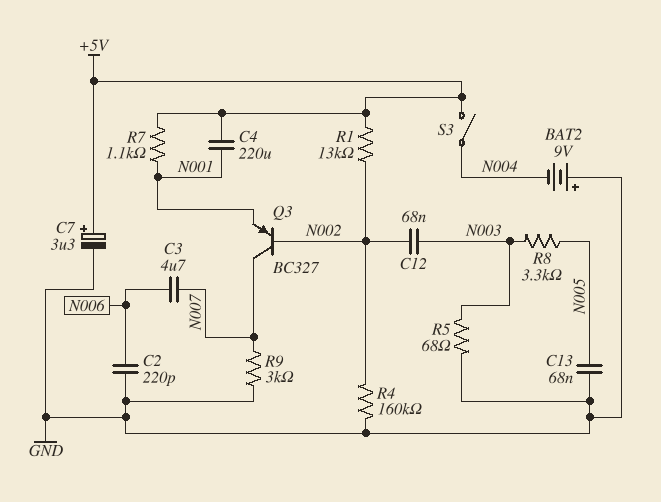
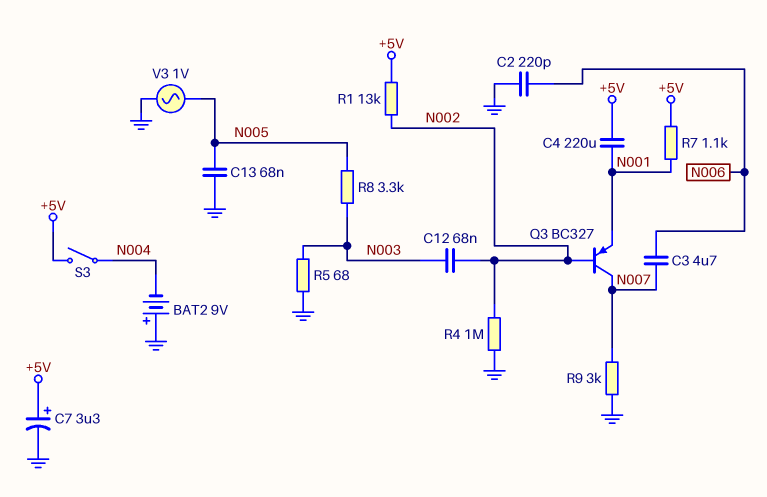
R4: 160k (GND, N002) -> 1M (GND, N002)
V3: none -> AC 1V (GND, N005)

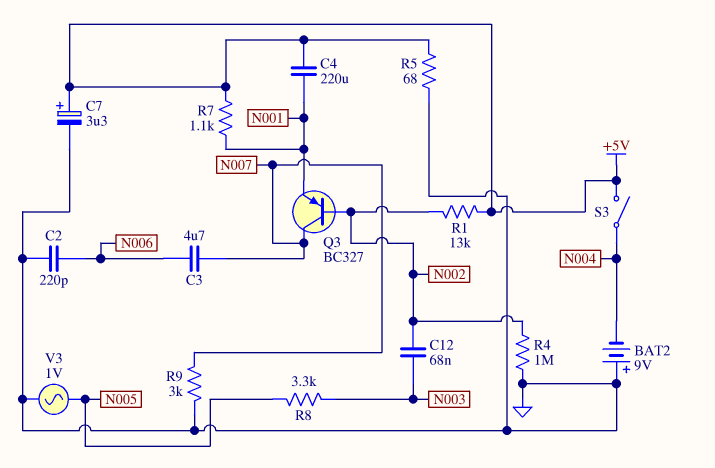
C13: 68nF (GND, N005) -> none
R5: 68 (GND, N003) -> 68 (+5V, GND)

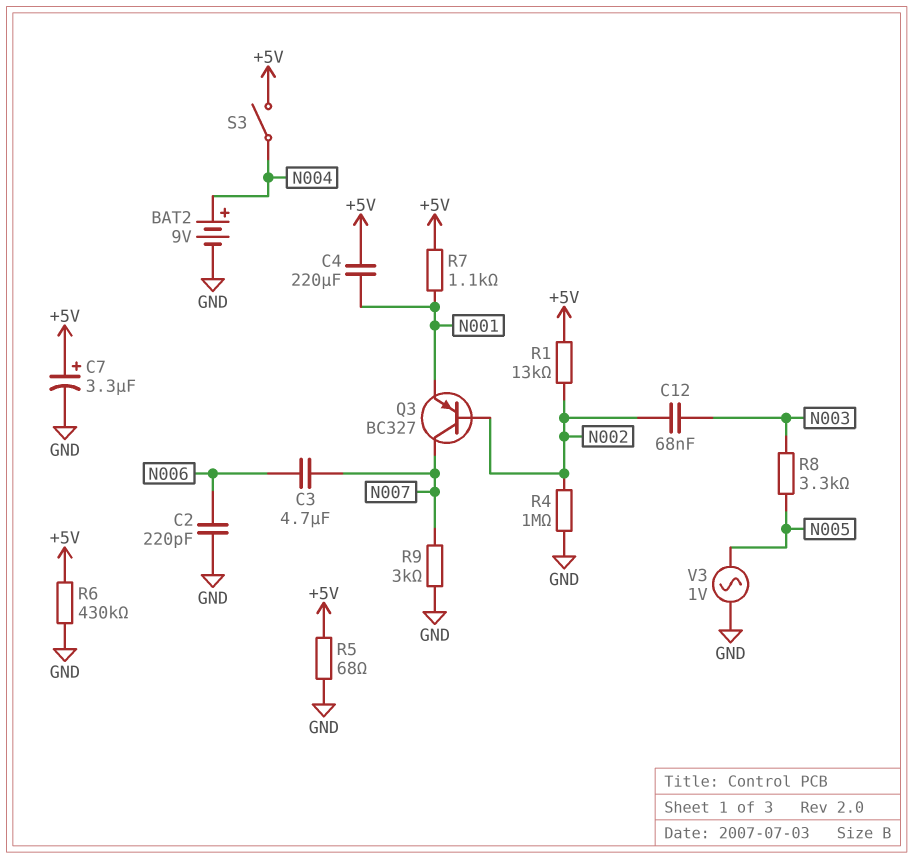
BAT2: 9V (plus GND, minus N004) -> 9V (plus N004, minus GND)
R6: none -> 430k (+5V, GND)

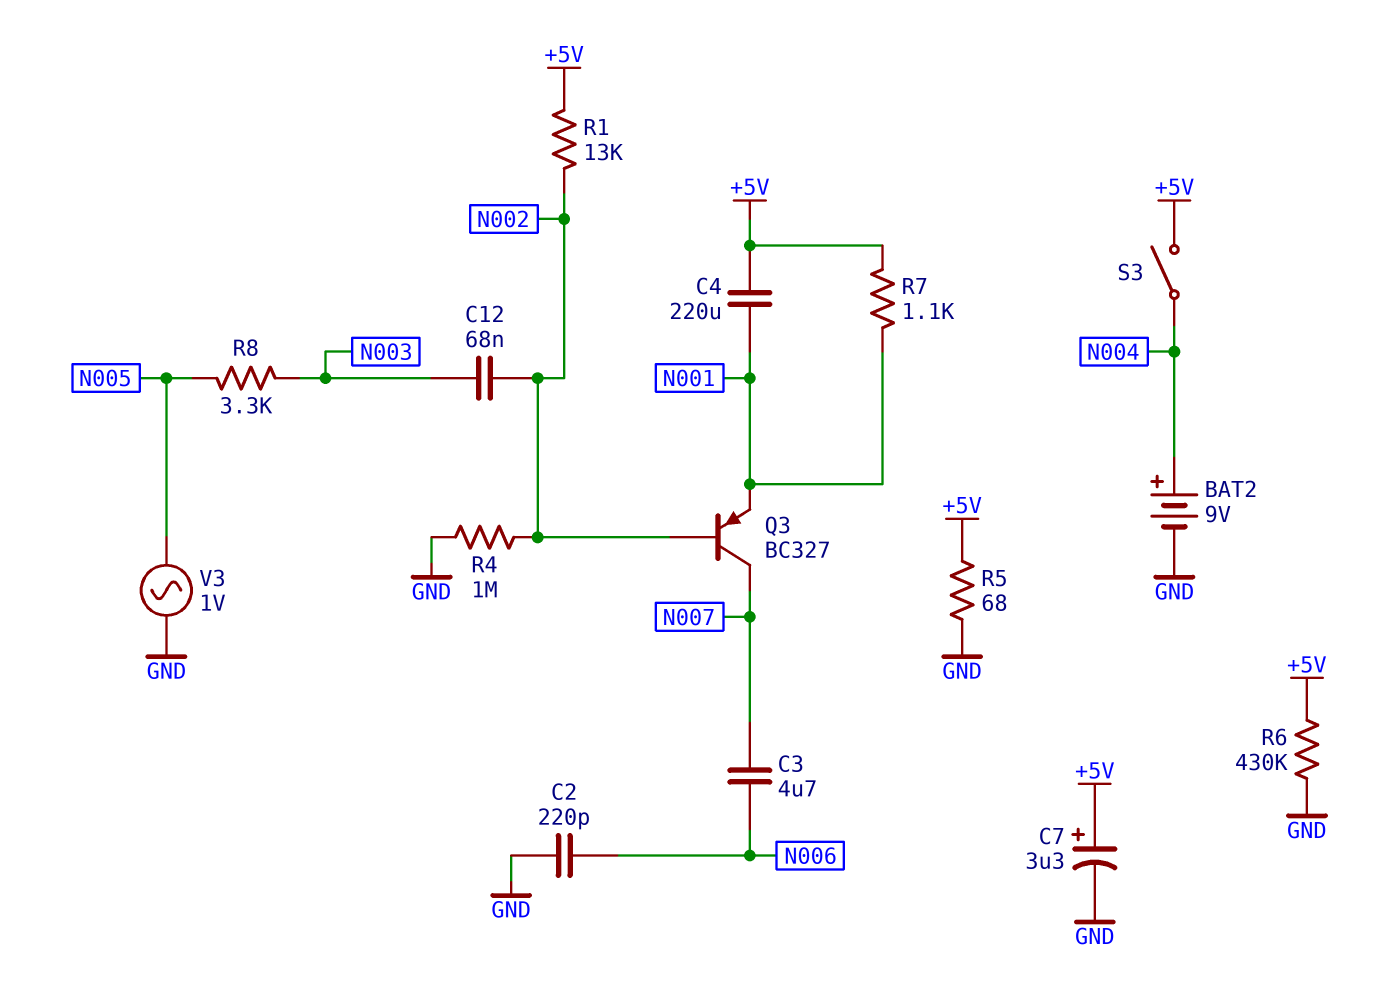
R9: 3k (GND, N007) -> none

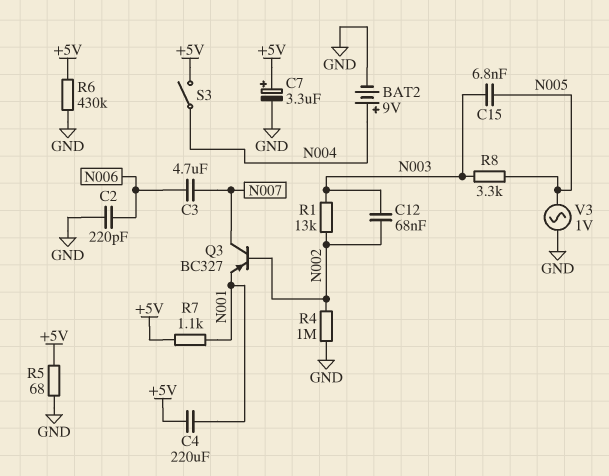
C15: none -> 6.8nF (N003, N005)
R1: 13k (+5V, N002) -> 13k (N002, N003)

